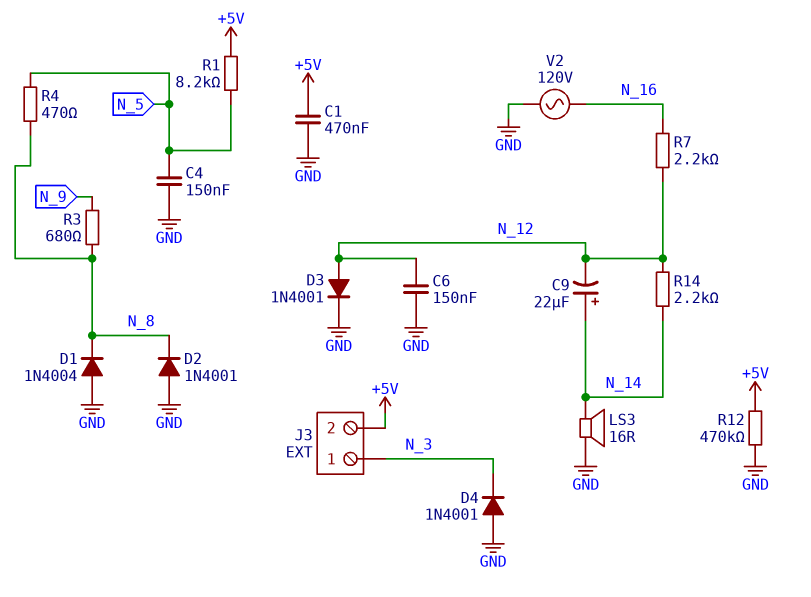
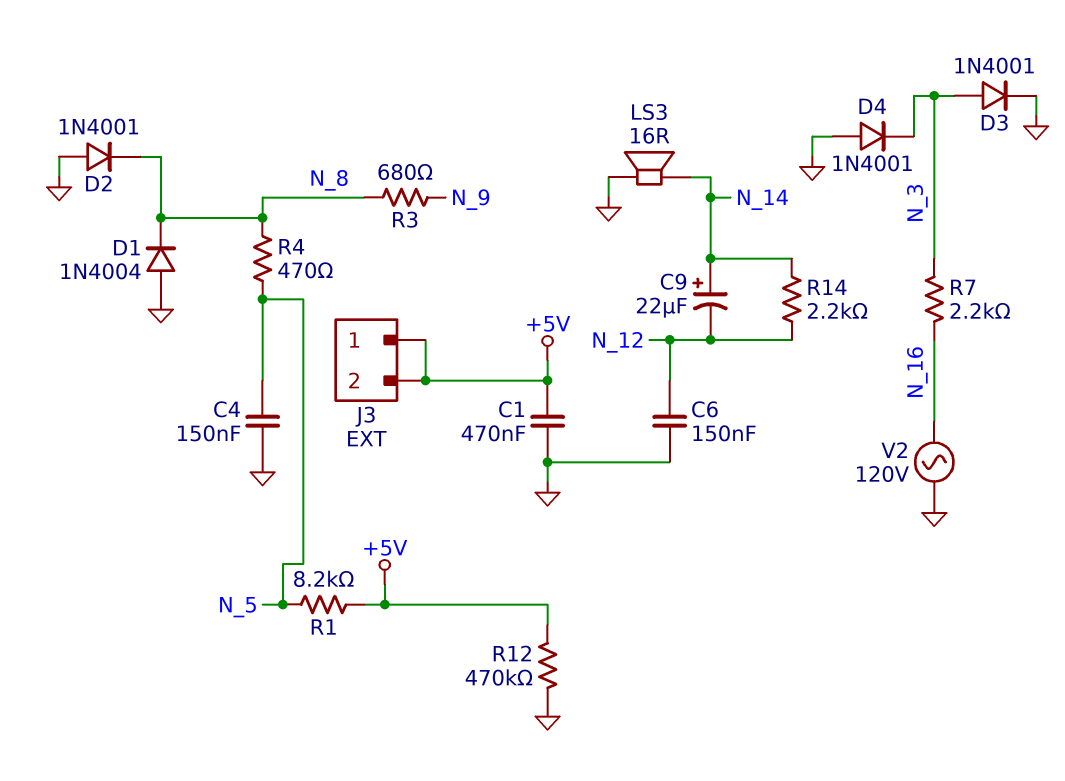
D3: diode 1N4001 (A N_12, K GND) -> diode 1N4001 (A N_3, K GND)
J3 pin 1: N_3 -> +5V
R7: 2.2k (N_12, N_16) -> 2.2k (N_3, N_16)

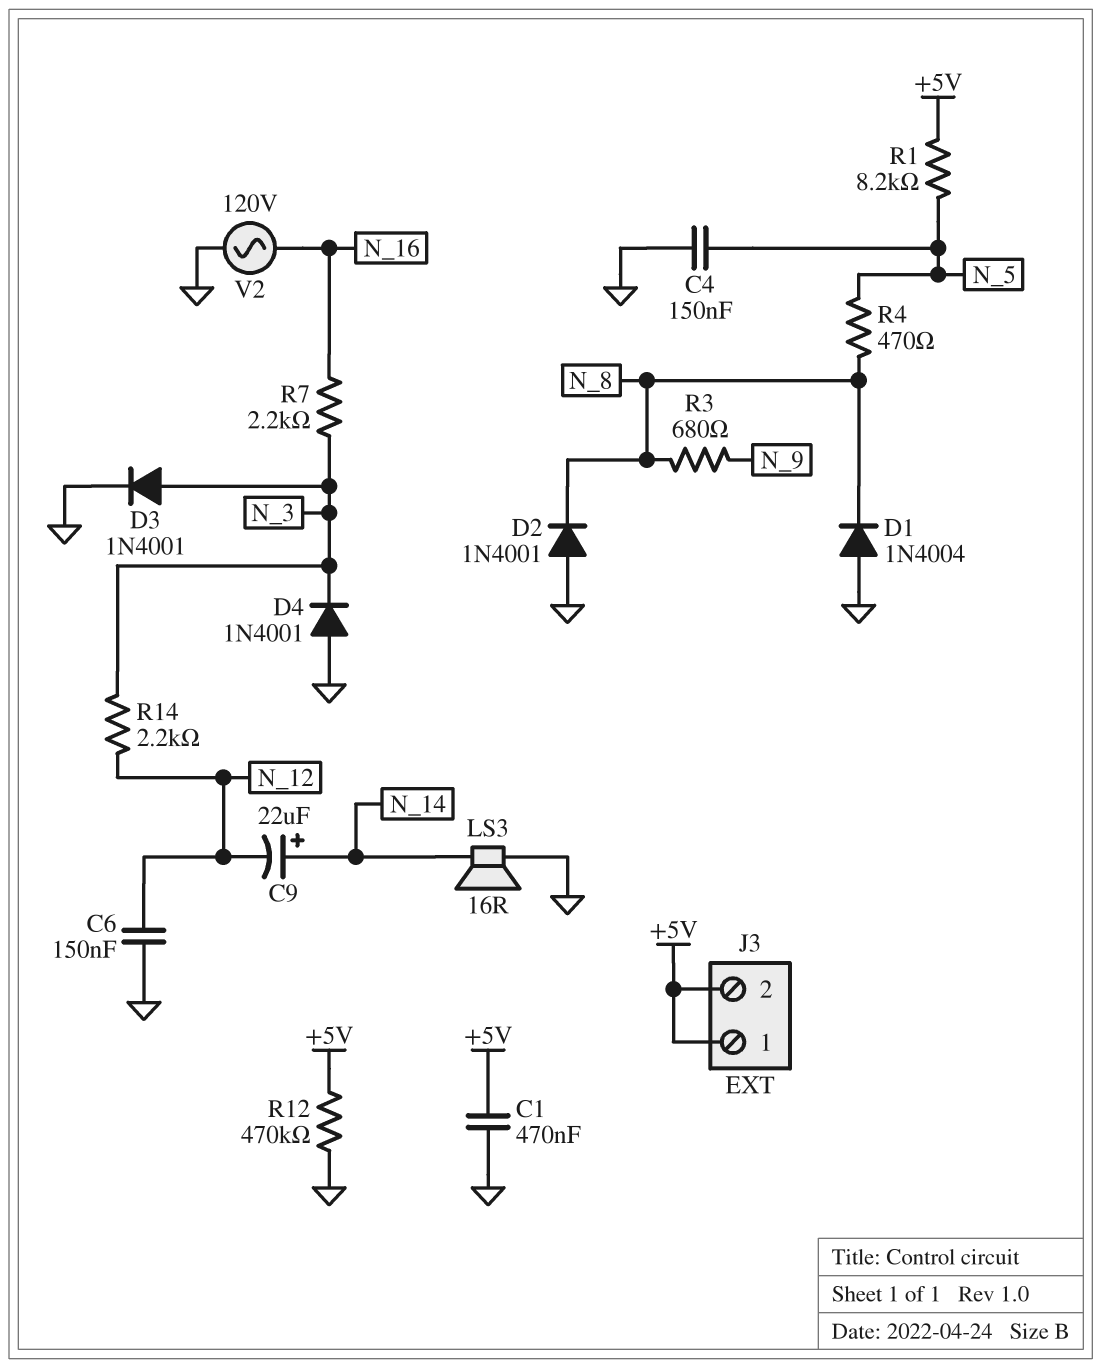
R14: 2.2k (N_12, N_14) -> 2.2k (N_3, N_12)

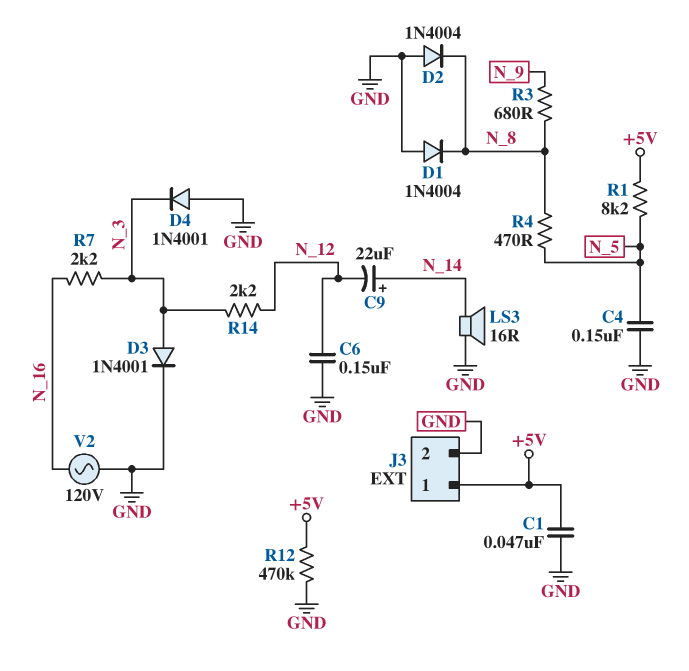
C1: 470nF (+5V, GND) -> 47nF (+5V, GND)
D2: diode 1N4001 (A GND, K N_8) -> diode 1N4004 (A GND, K N_8)
J3 pin 2: +5V -> GND

